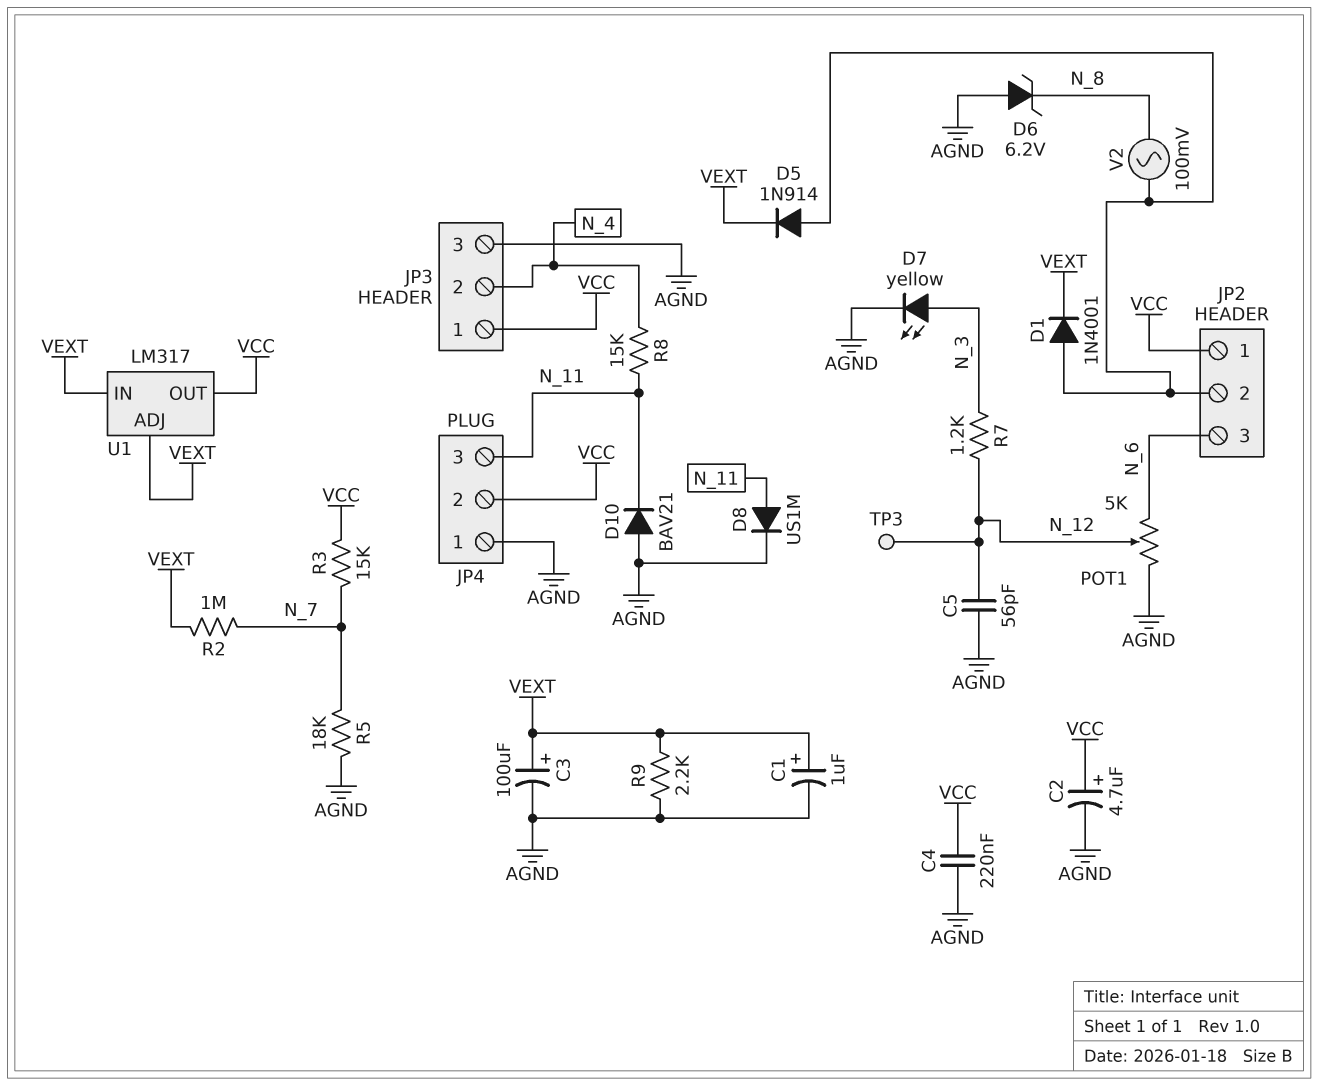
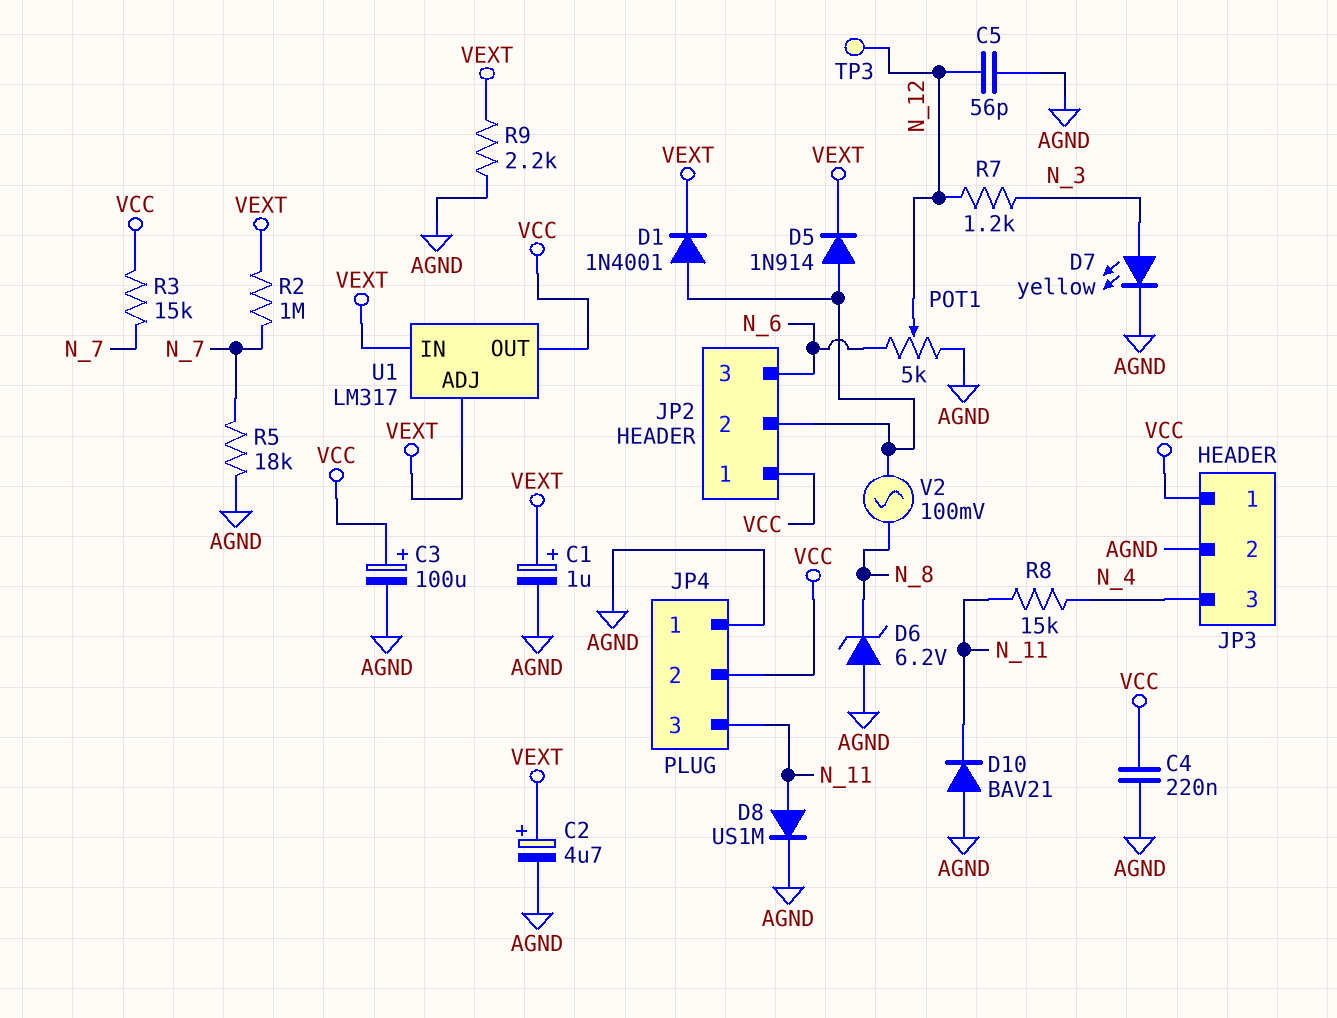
C2: 4.7uF (plus VCC, minus AGND) -> 4.7uF (plus VEXT, minus AGND)
C3: 100uF (plus VEXT, minus AGND) -> 100uF (plus VCC, minus AGND)
JP3 pin 2: N_4 -> AGND
JP3 pin 3: AGND -> N_4

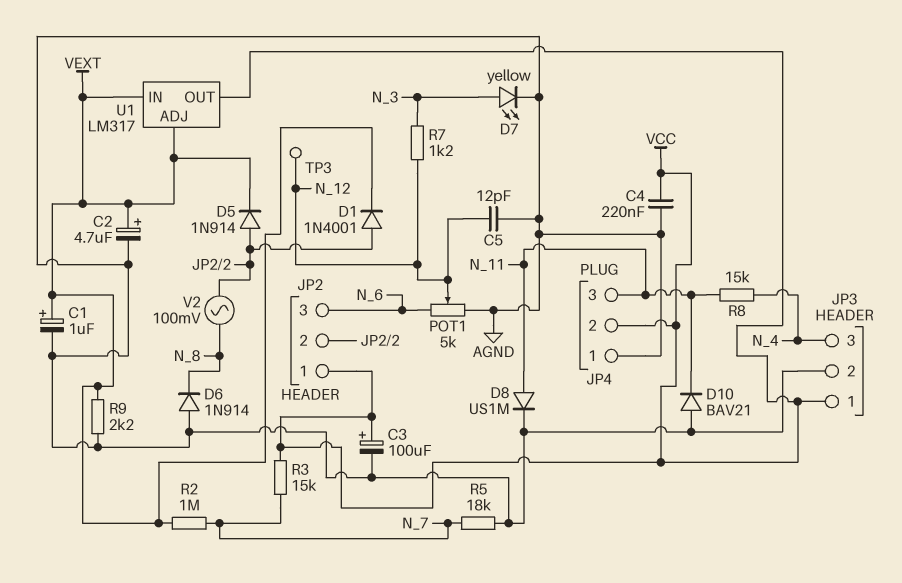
C5: 56pF (AGND, N_12) -> 12pF (AGND, N_12)
D6: zener 6.2V (A AGND, K N_8) -> diode 1N914 (A AGND, K N_8)

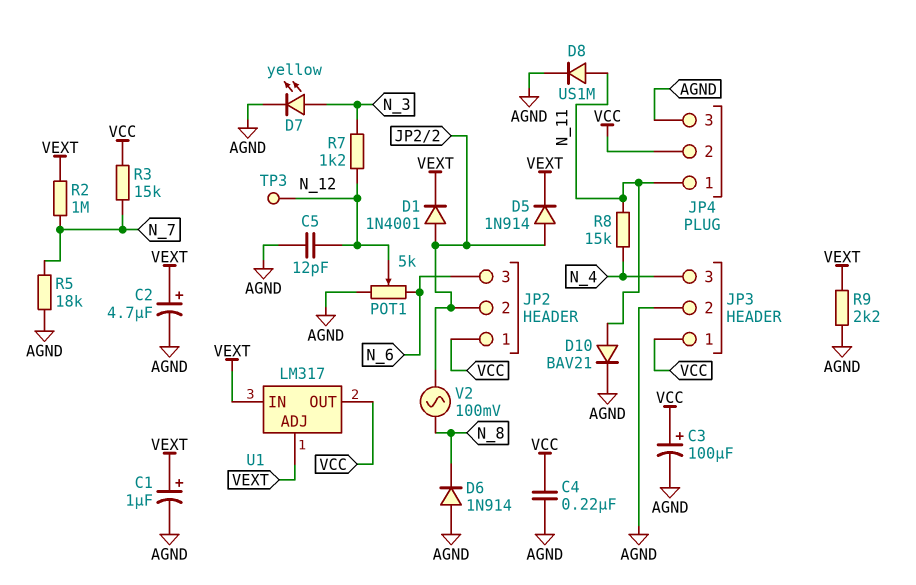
D10: diode BAV21 (A AGND, K N_11) -> diode BAV21 (A N_11, K AGND)
JP4 pin 1: AGND -> N_11
JP4 pin 3: N_11 -> AGND

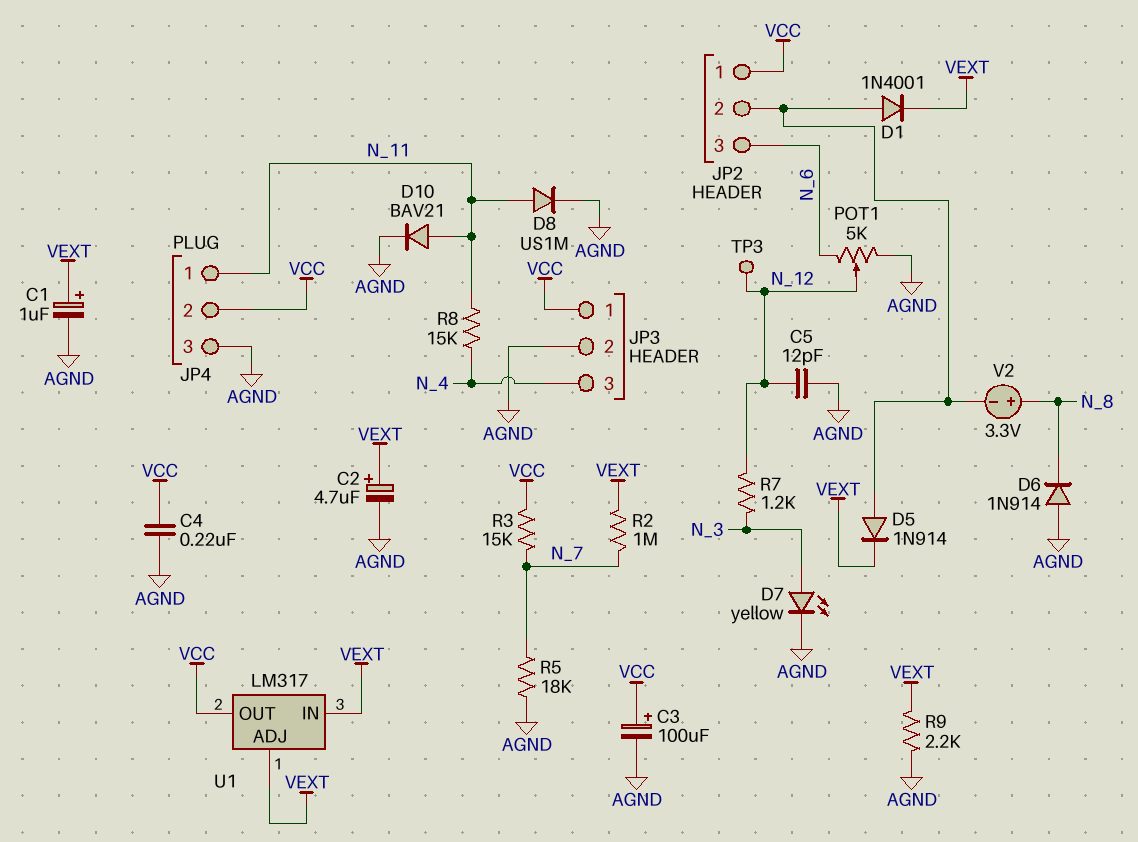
V2: AC 100mV (JP2/2, N_8) -> 3.3V (plus N_8, minus JP2/2)

